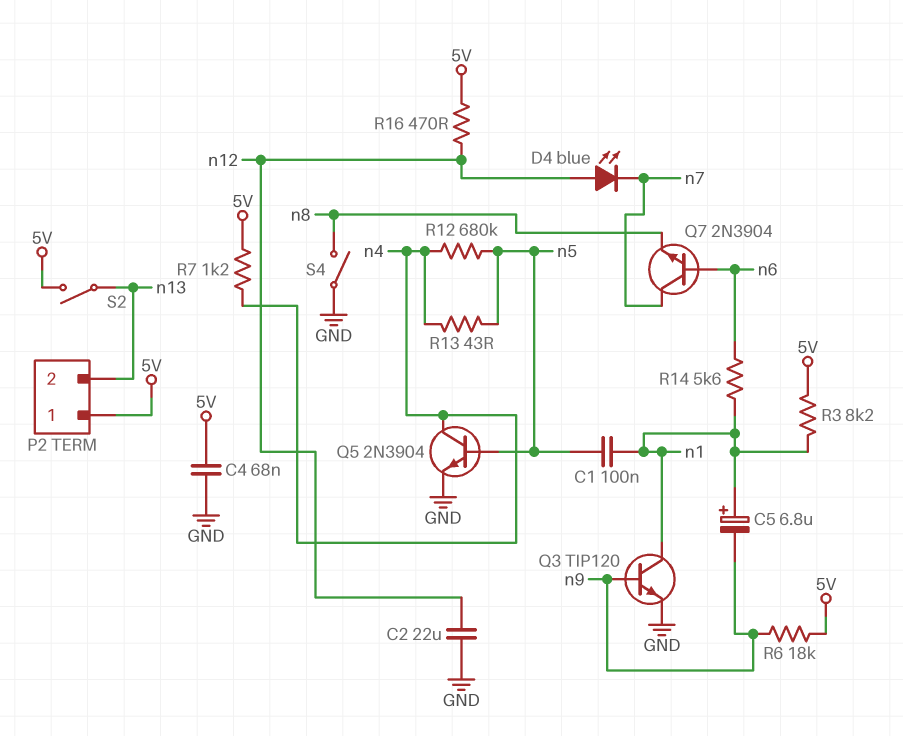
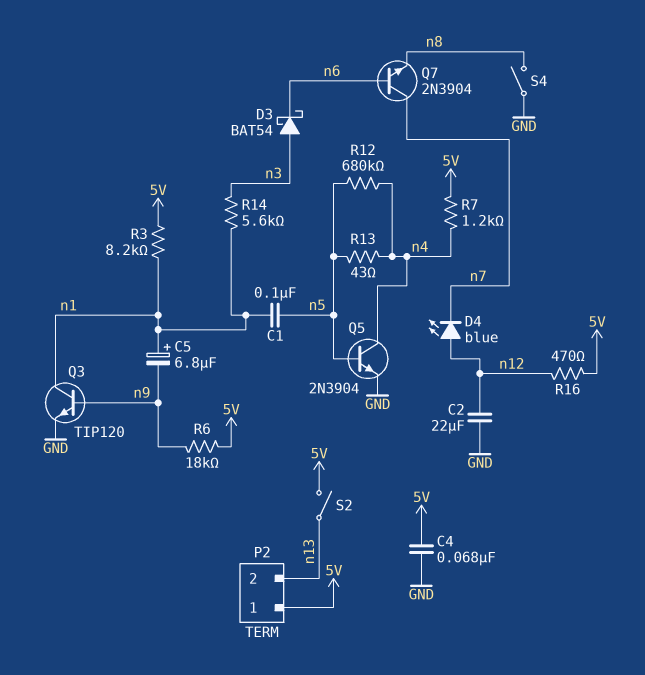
D3: none -> schottky BAT54 (A n3, K n6)
R14: 5.6k (n1, n6) -> 5.6k (n1, n3)

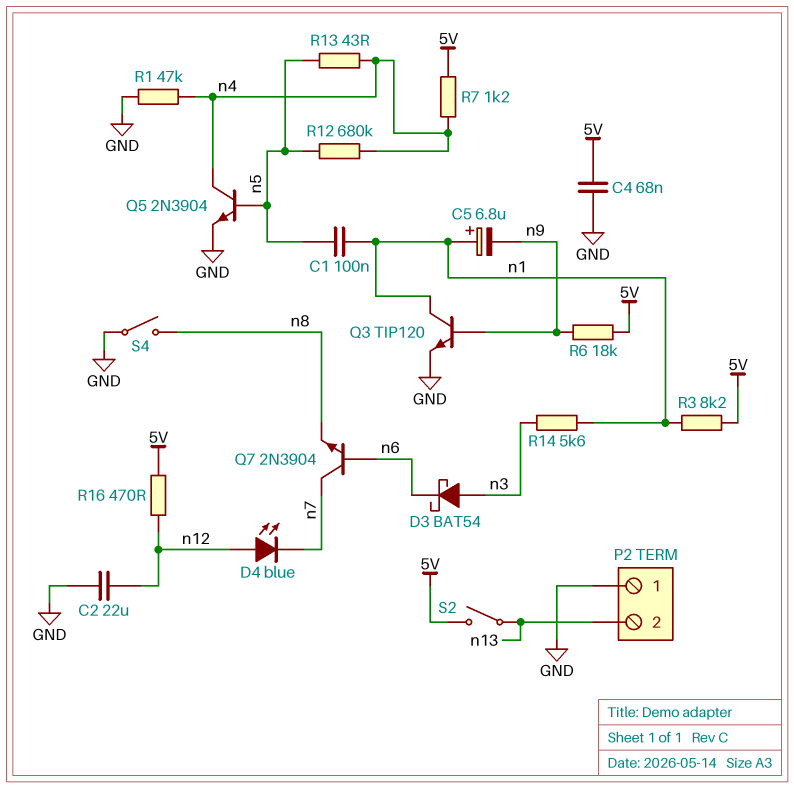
P2 pin 1: 5V -> GND
R1: none -> 47k (GND, n4)

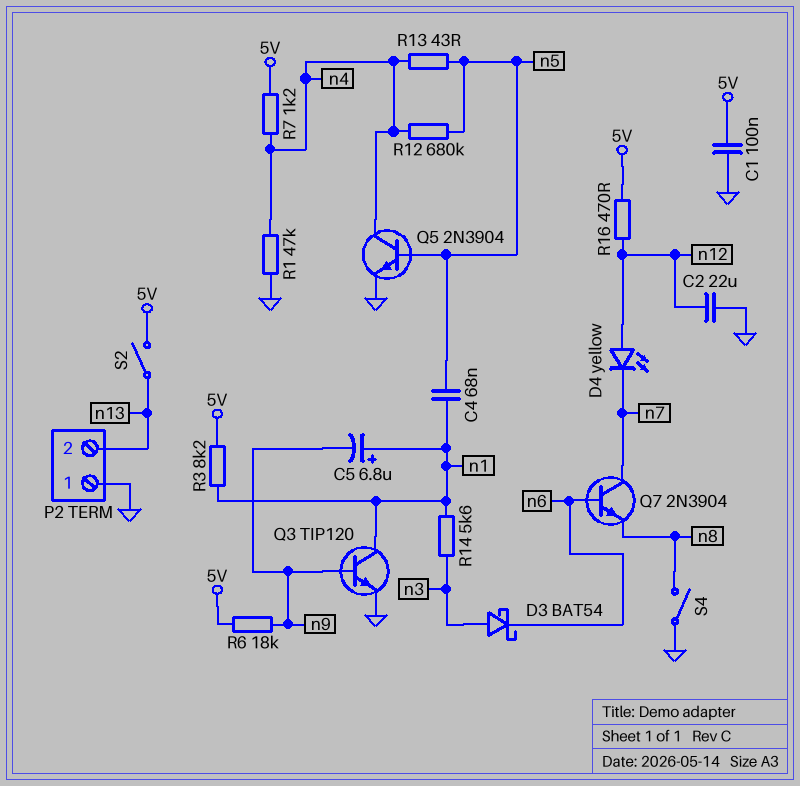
C1: 100nF (n1, n5) -> 100nF (5V, GND)
C4: 68nF (5V, GND) -> 68nF (n1, n5)
D4: LED blue (A n12, K n7) -> LED yellow (A n12, K n7)

